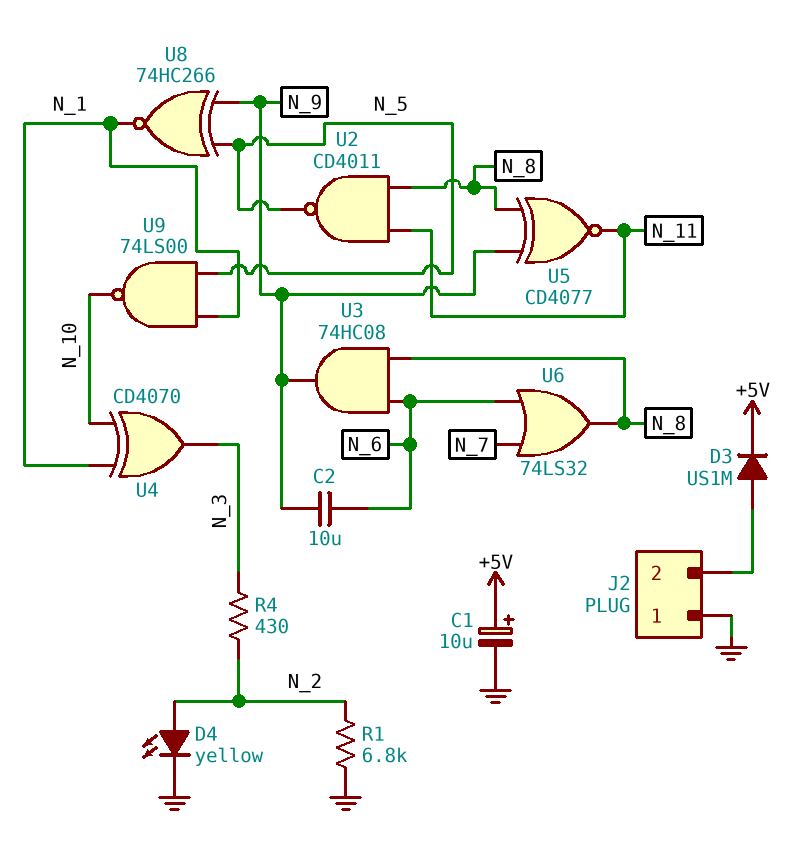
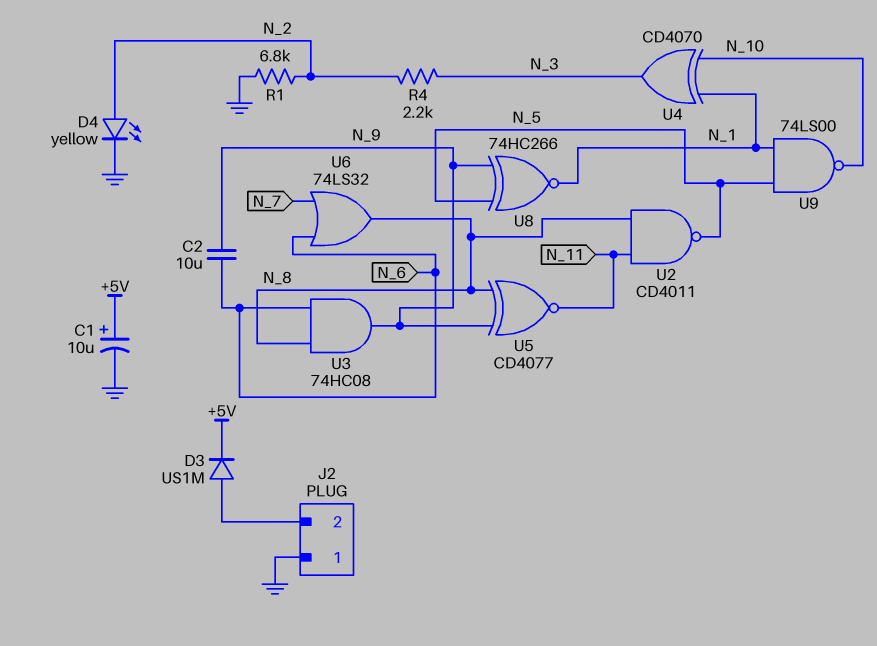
R4: 430 (N_2, N_3) -> 2.2k (N_2, N_3)

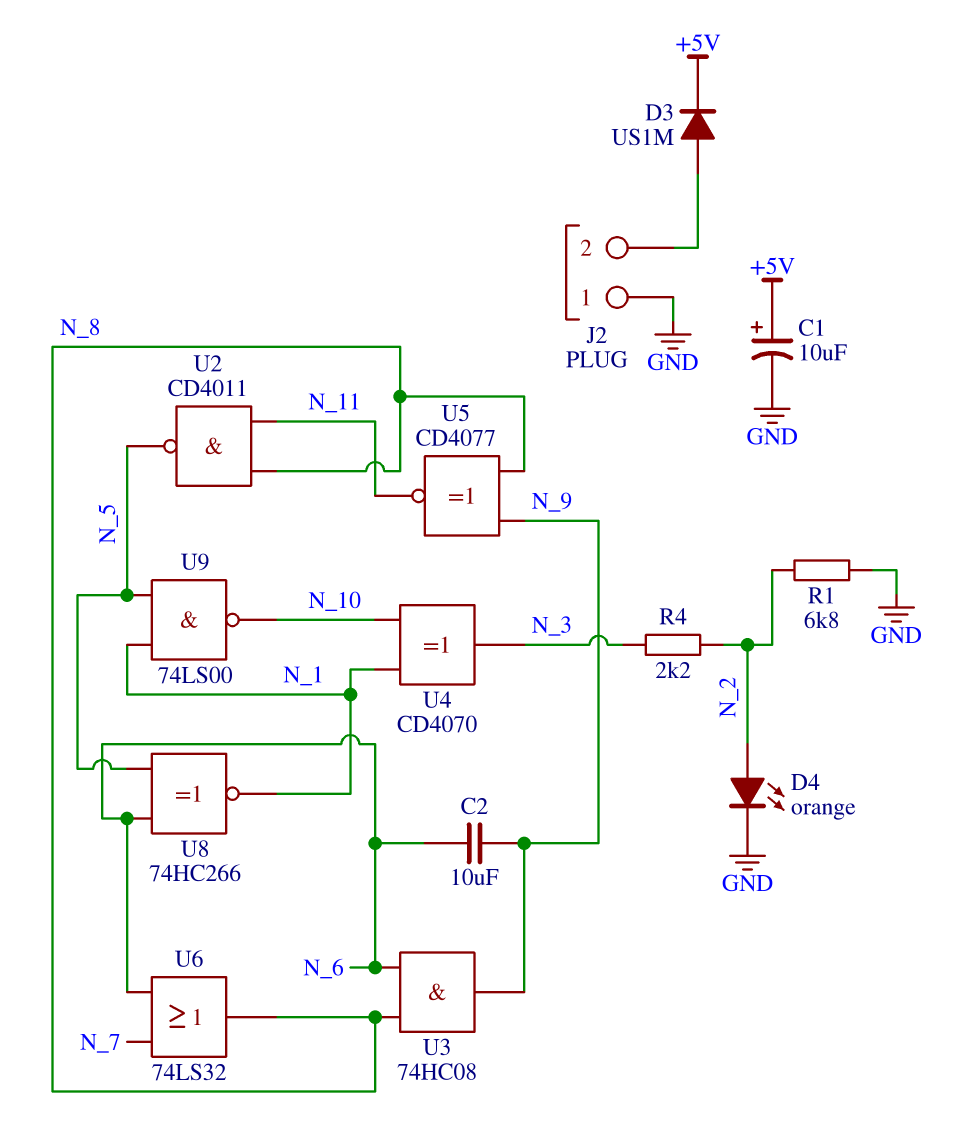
D4: LED yellow (A N_2, K GND) -> LED orange (A N_2, K GND)
U8: XNOR 74HC266 (in N_5, in N_9, out N_1) -> XNOR 74HC266 (in N_5, in N_6, out N_1)

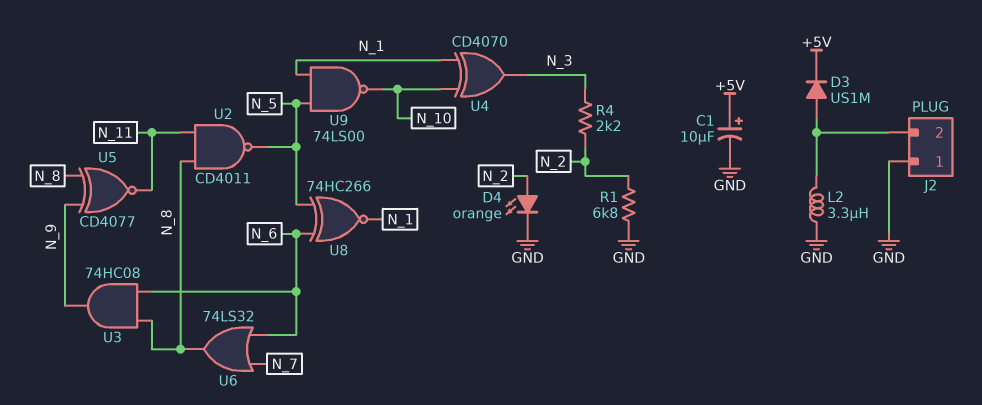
C2: 10uF (N_6, N_9) -> none
L2: none -> 3.3uH (GND, J2/2)

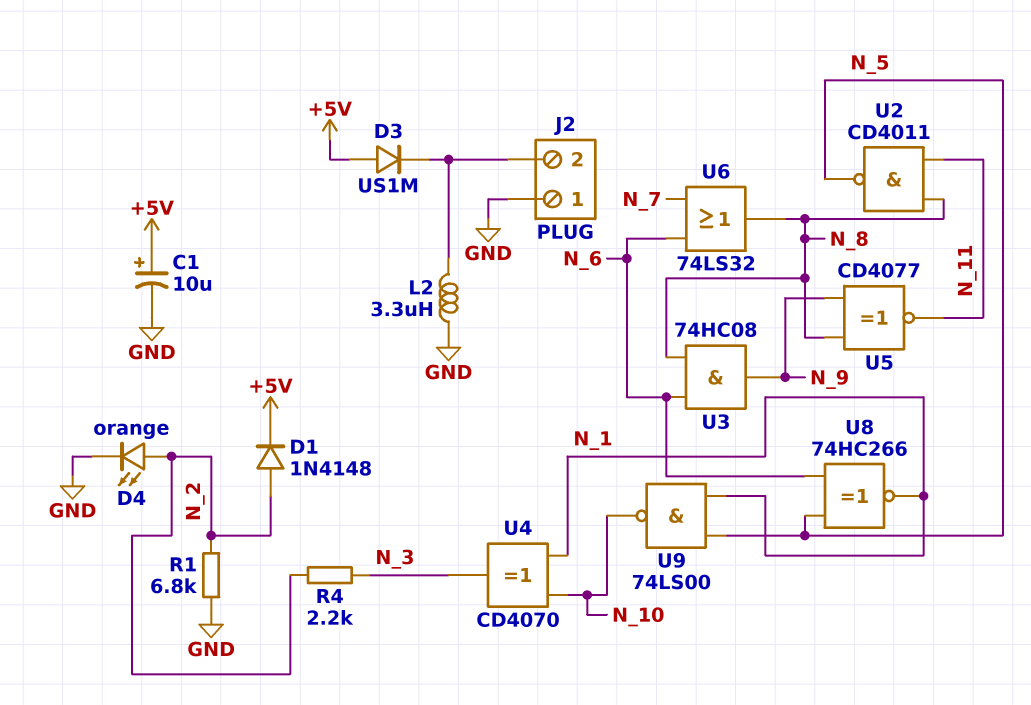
D1: none -> diode 1N4148 (A N_2, K +5V)
D3: diode US1M (A J2/2, K +5V) -> diode US1M (A +5V, K J2/2)

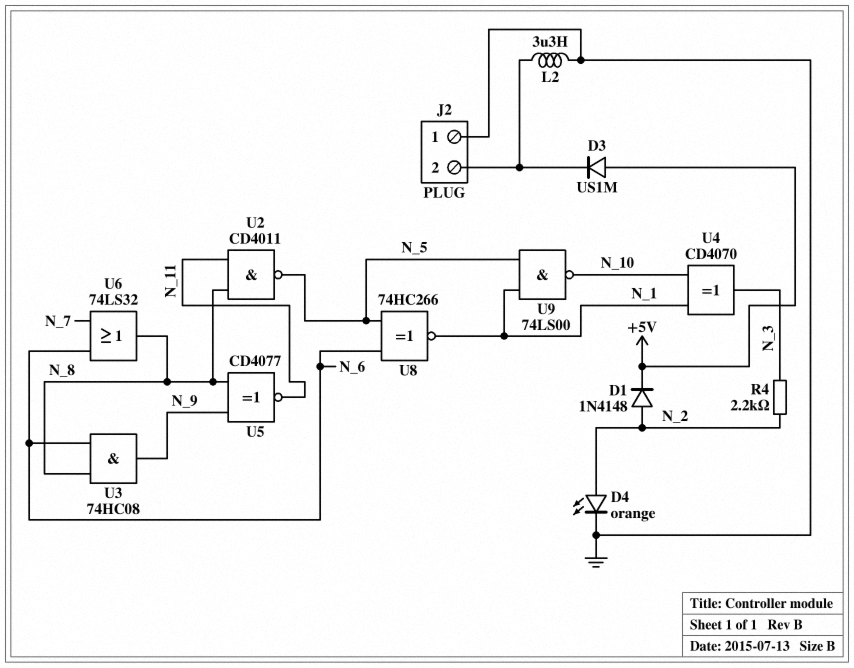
C1: 10uF (plus +5V, minus GND) -> none
R1: 6.8k (GND, N_2) -> none

